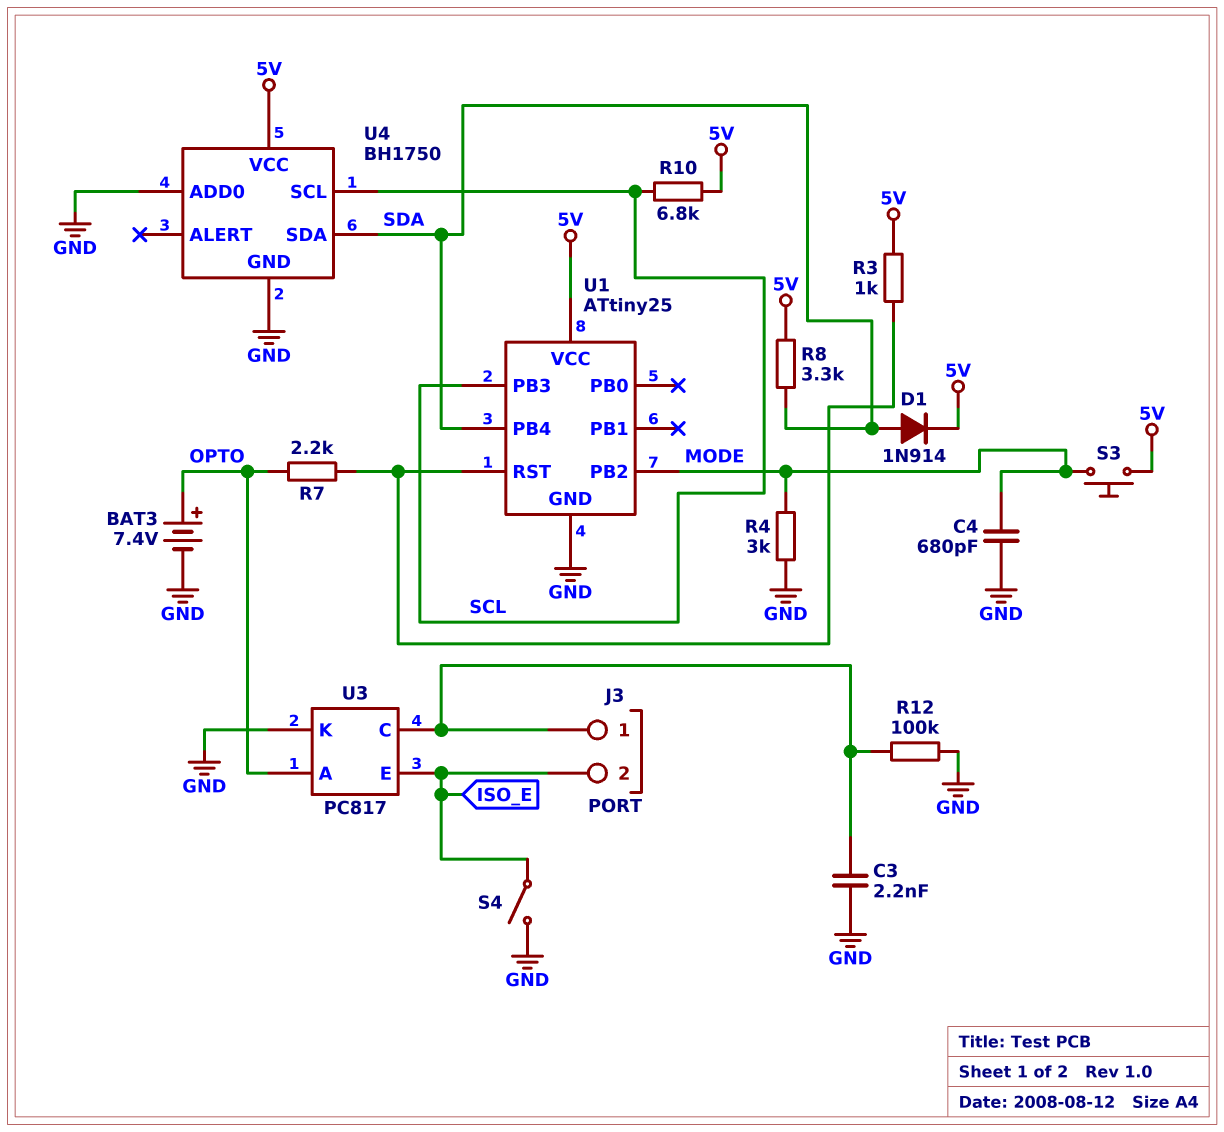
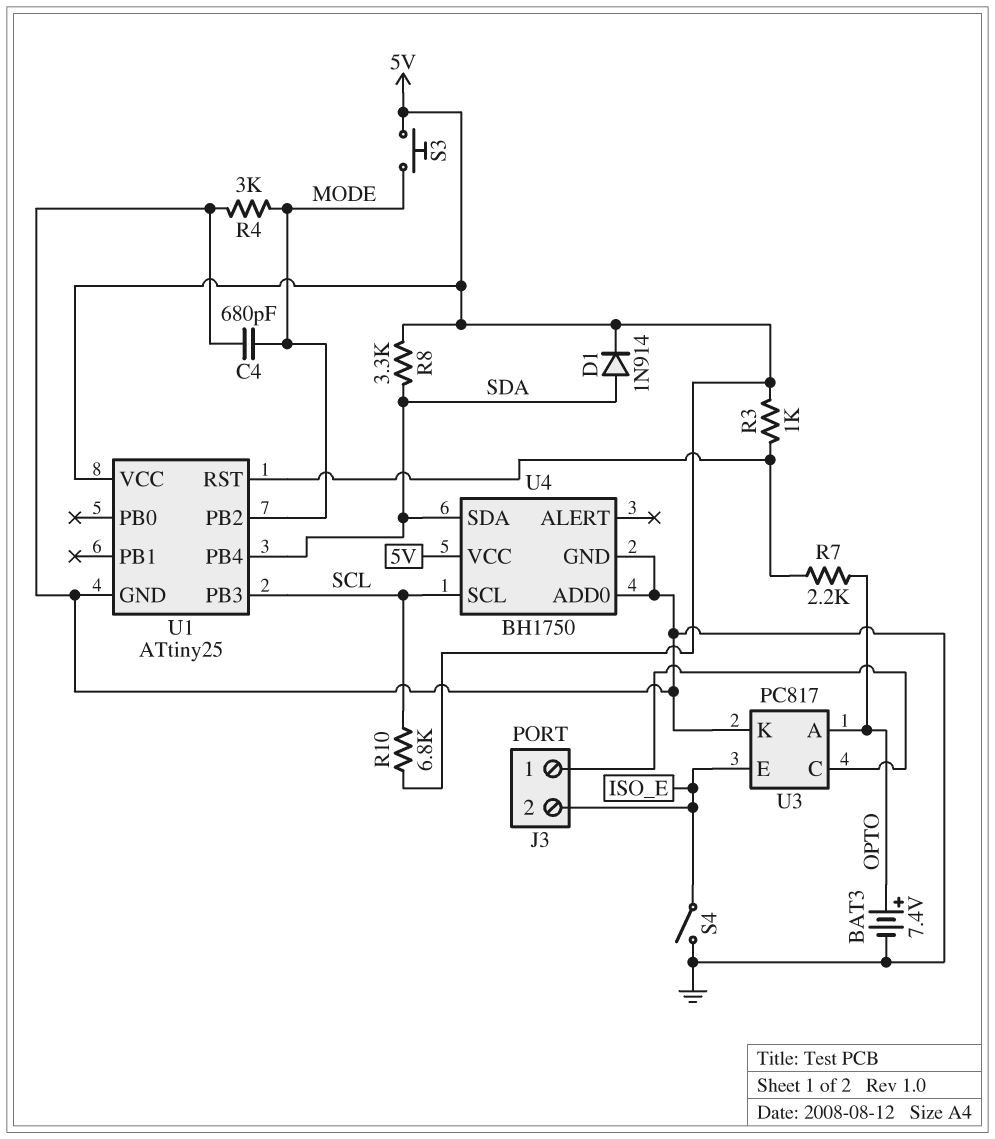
C3: 2.2nF (GND, J3/1) -> none
R12: 100k (GND, J3/1) -> none

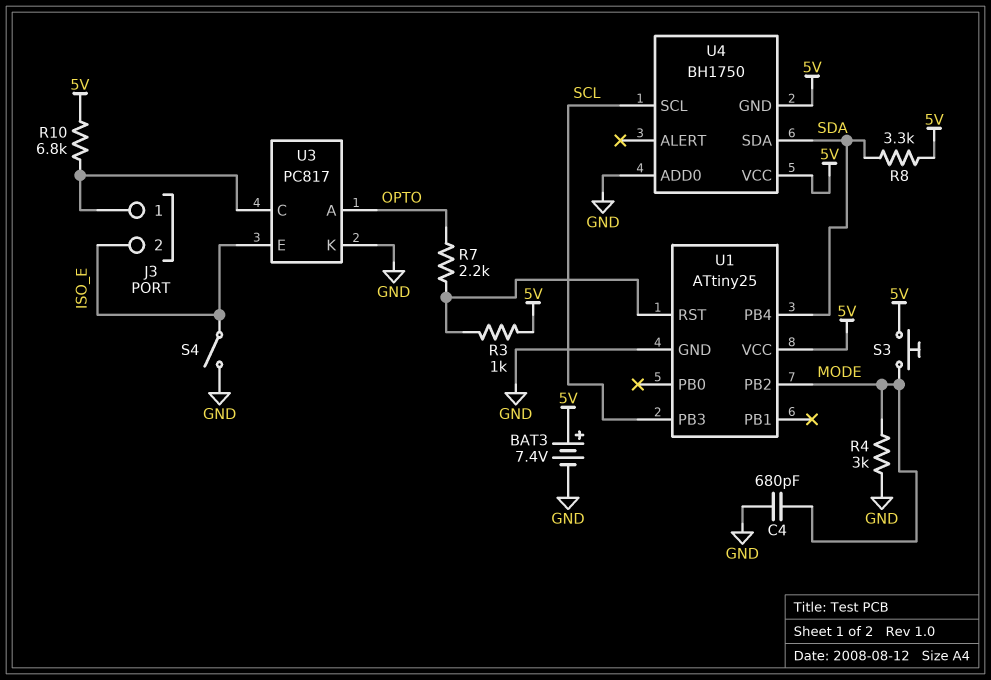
BAT3: 7.4V (plus OPTO, minus GND) -> 7.4V (plus 5V, minus GND)
D1: diode 1N914 (A SDA, K 5V) -> none
R10: 6.8k (5V, SCL) -> 6.8k (5V, J3/1)
U4 pin GND: GND -> 5V

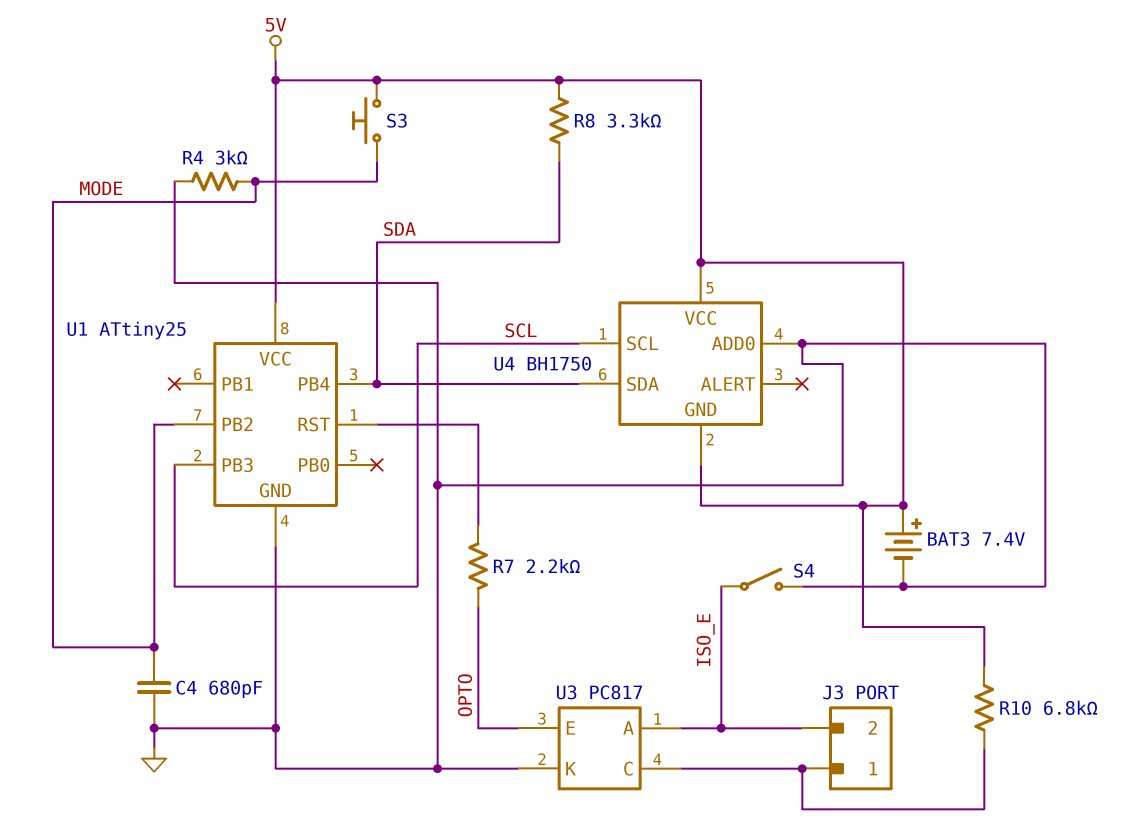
R3: 1k (5V, U1/RST) -> none
U3 pin A: OPTO -> ISO_E
U3 pin E: ISO_E -> OPTO

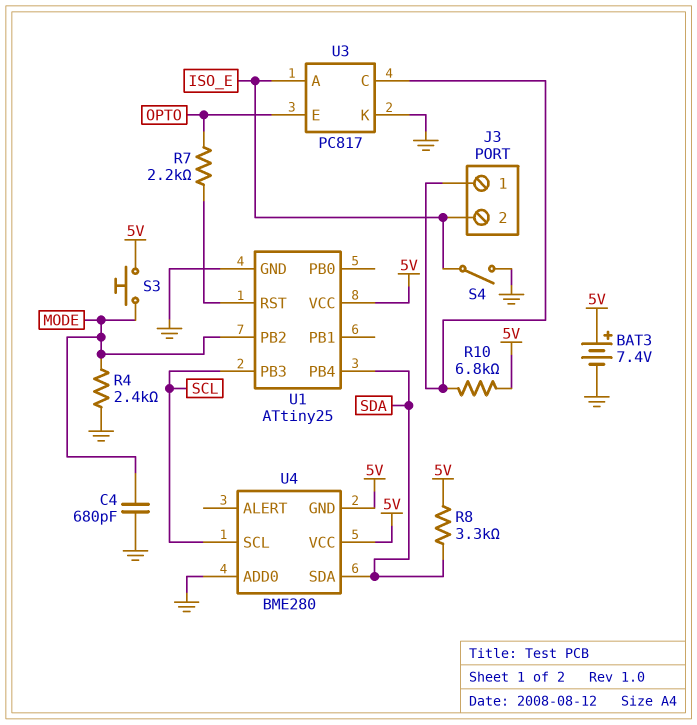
R4: 3k (GND, MODE) -> 2.4k (GND, MODE)
U4: BH1750 -> BME280

